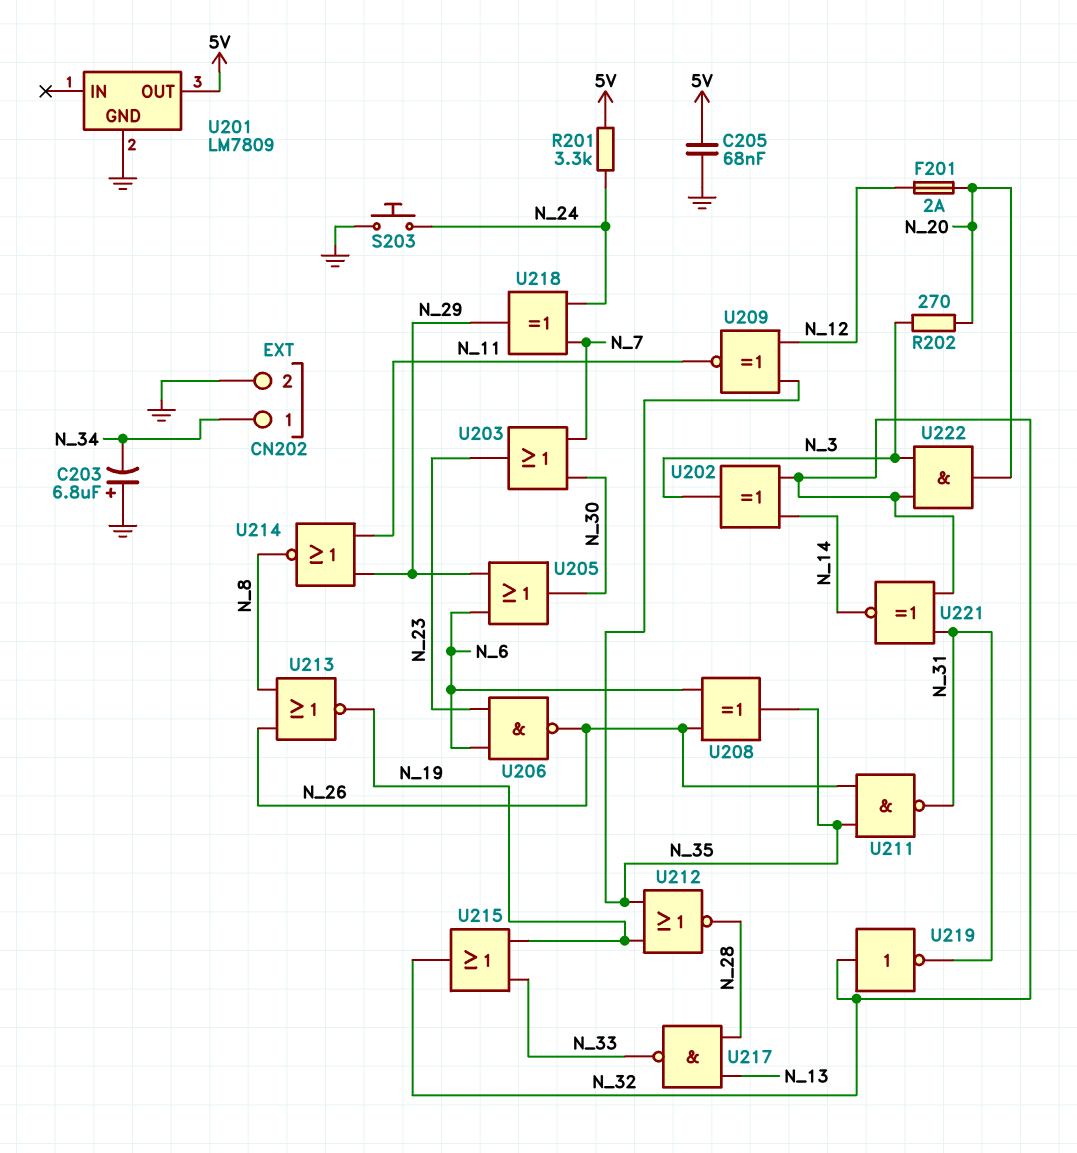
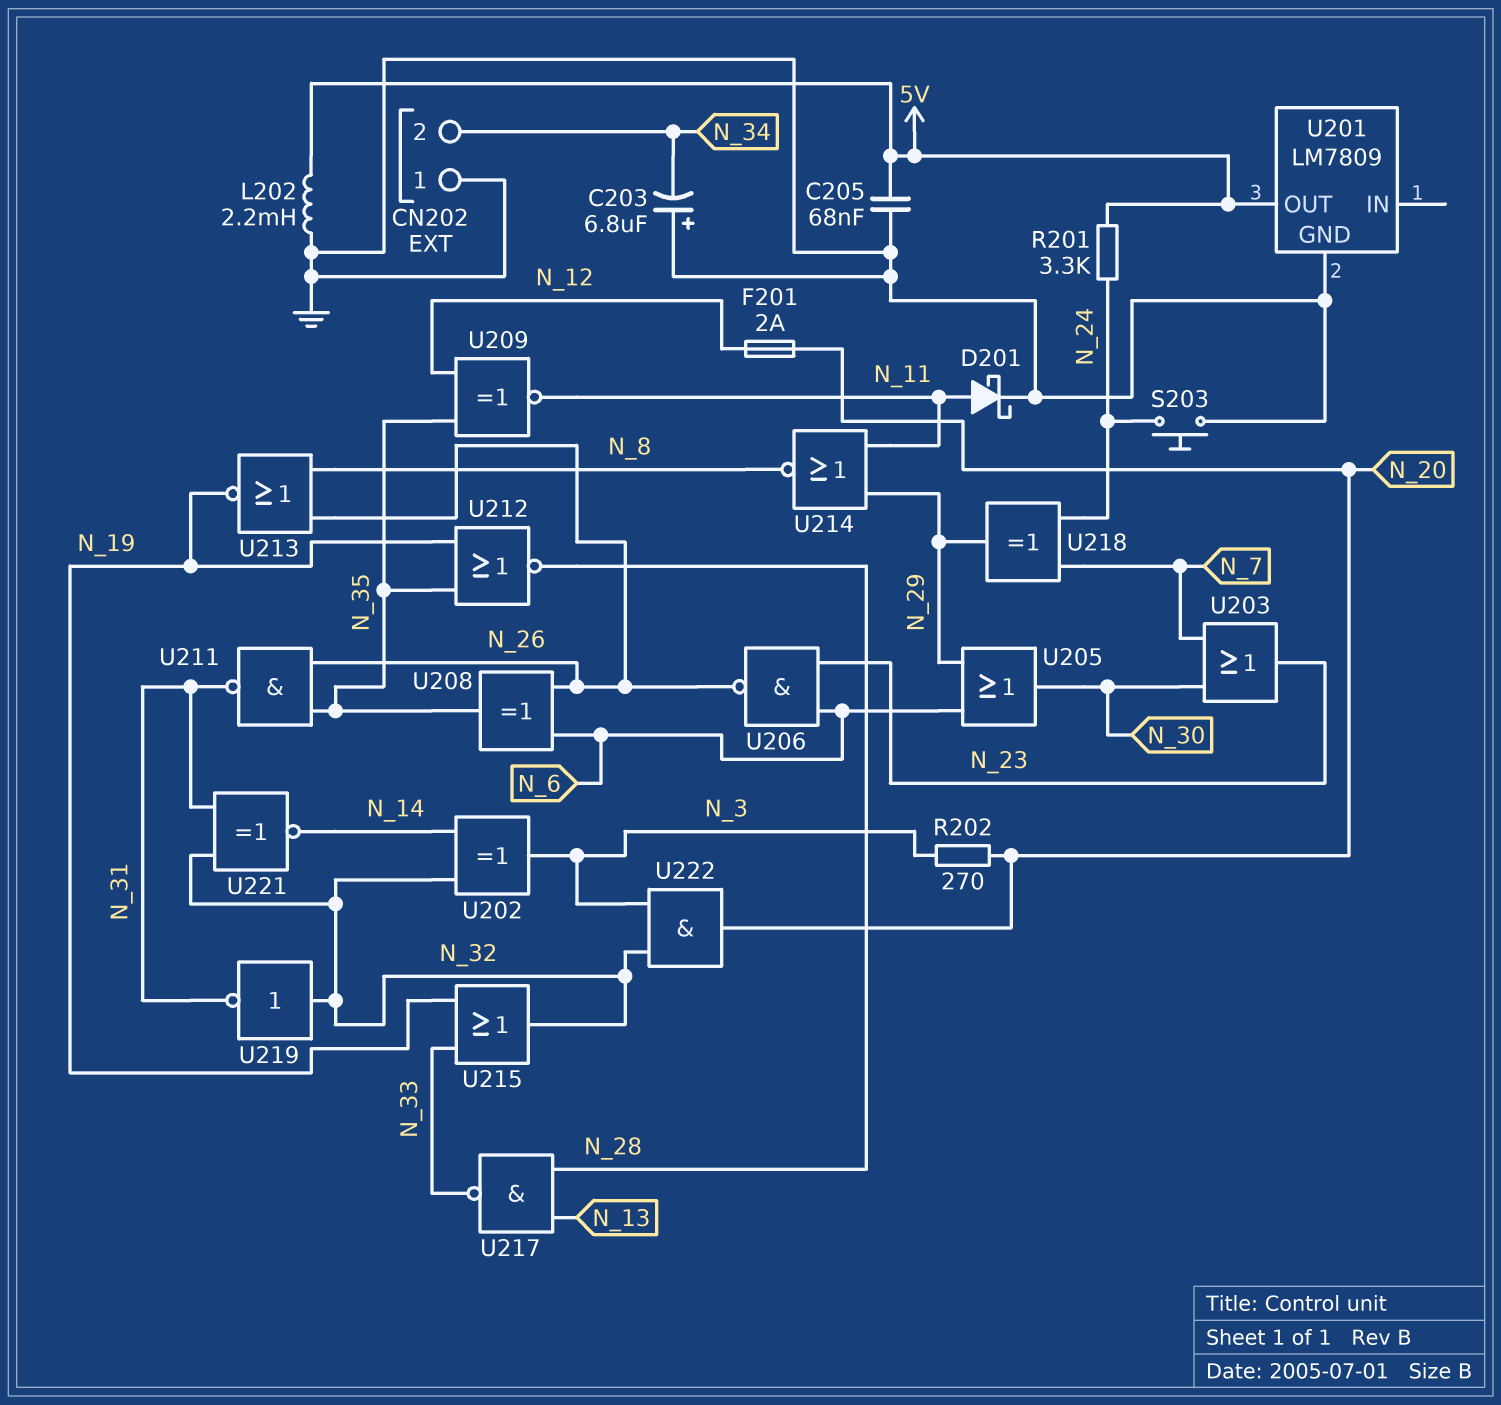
CN202 pin 1: N_34 -> GND
CN202 pin 2: GND -> N_34
D201: none -> schottky (A N_11, K GND)
L202: none -> 2.2mH (5V, GND)

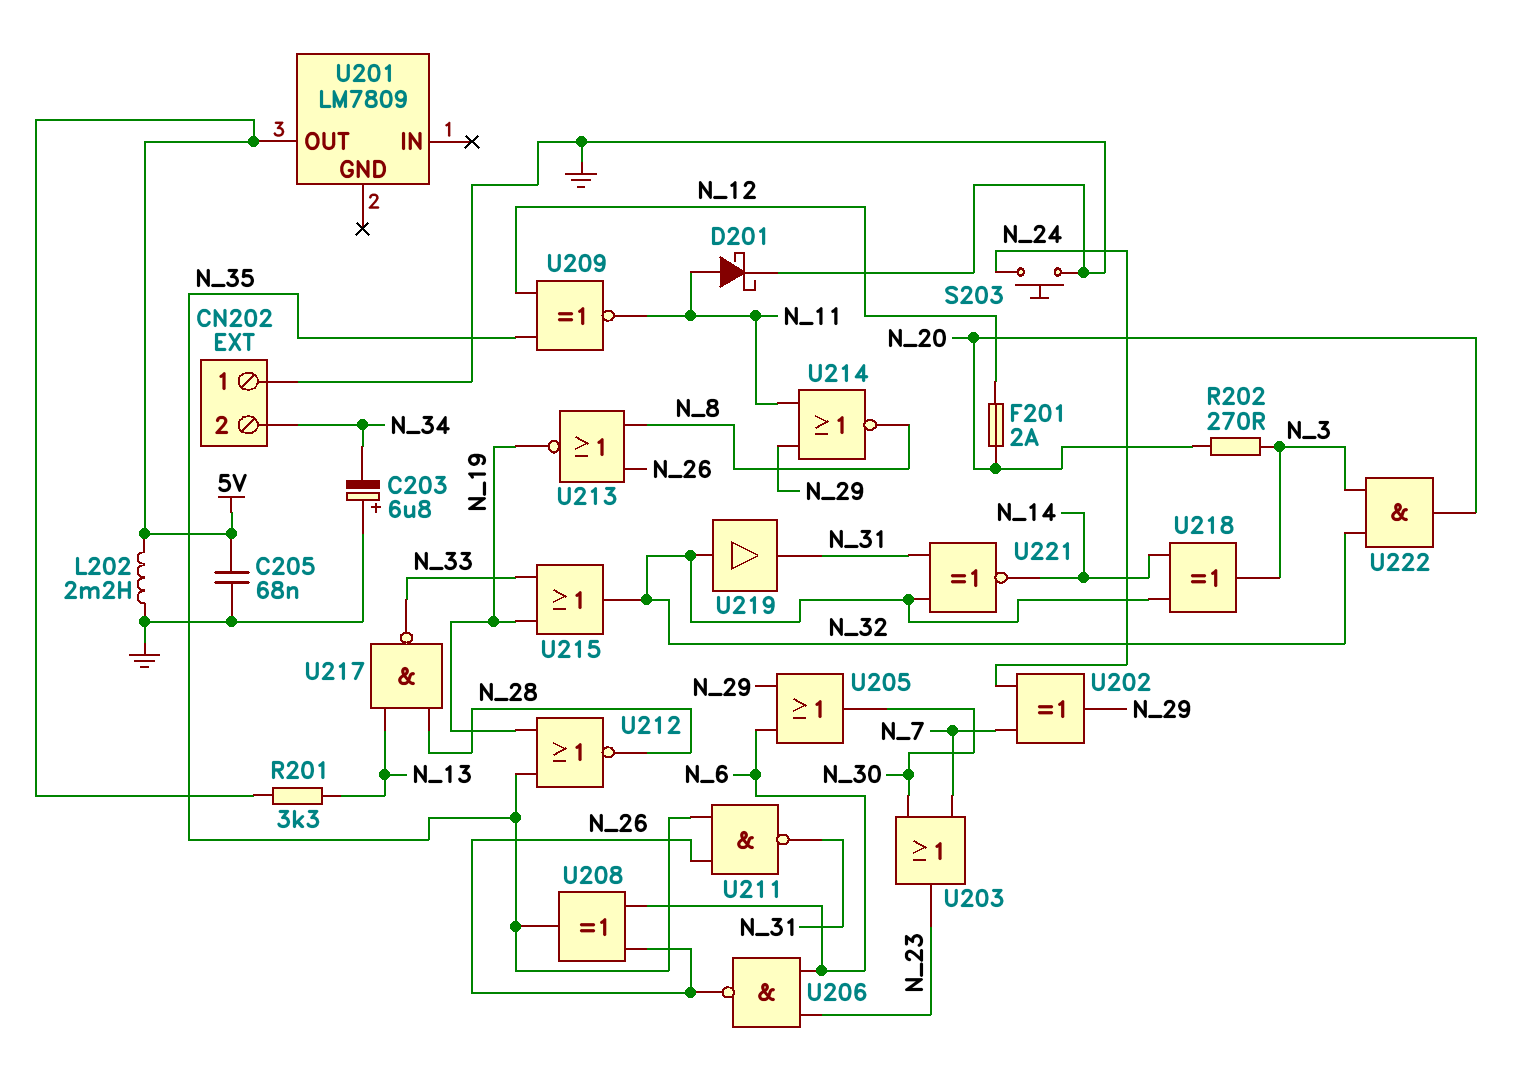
R201: 3.3k (5V, N_24) -> 3.3k (5V, N_13)
U201 pin GND: GND -> none
U202: XOR (in N_14, in N_32, out N_3) -> XOR (in N_7, in N_24, out N_29)
U218: XOR (in N_7, in N_24, out N_29) -> XOR (in N_14, in N_32, out N_3)
U219: NOT (in N_32, out N_31) -> buffer (in N_32, out N_31)

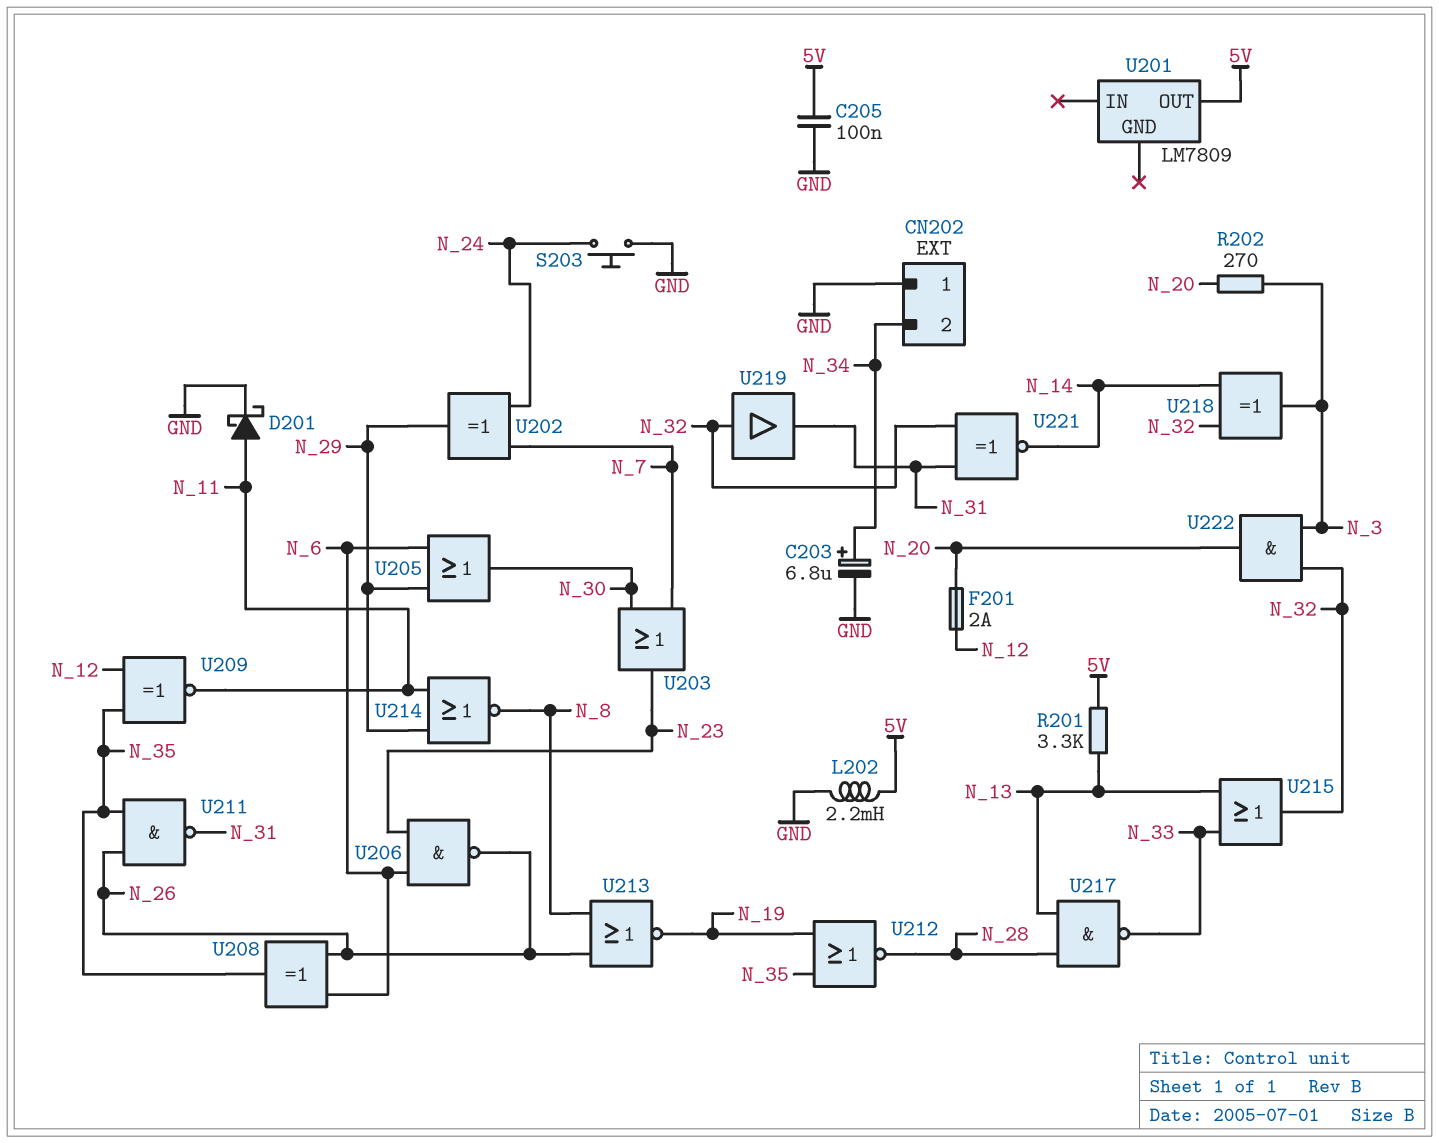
C203: 6.8uF (plus GND, minus N_34) -> 6.8uF (plus N_34, minus GND)
C205: 68nF (5V, GND) -> 100nF (5V, GND)
U215: OR (in N_19, in N_33, out N_32) -> OR (in N_13, in N_33, out N_32)

